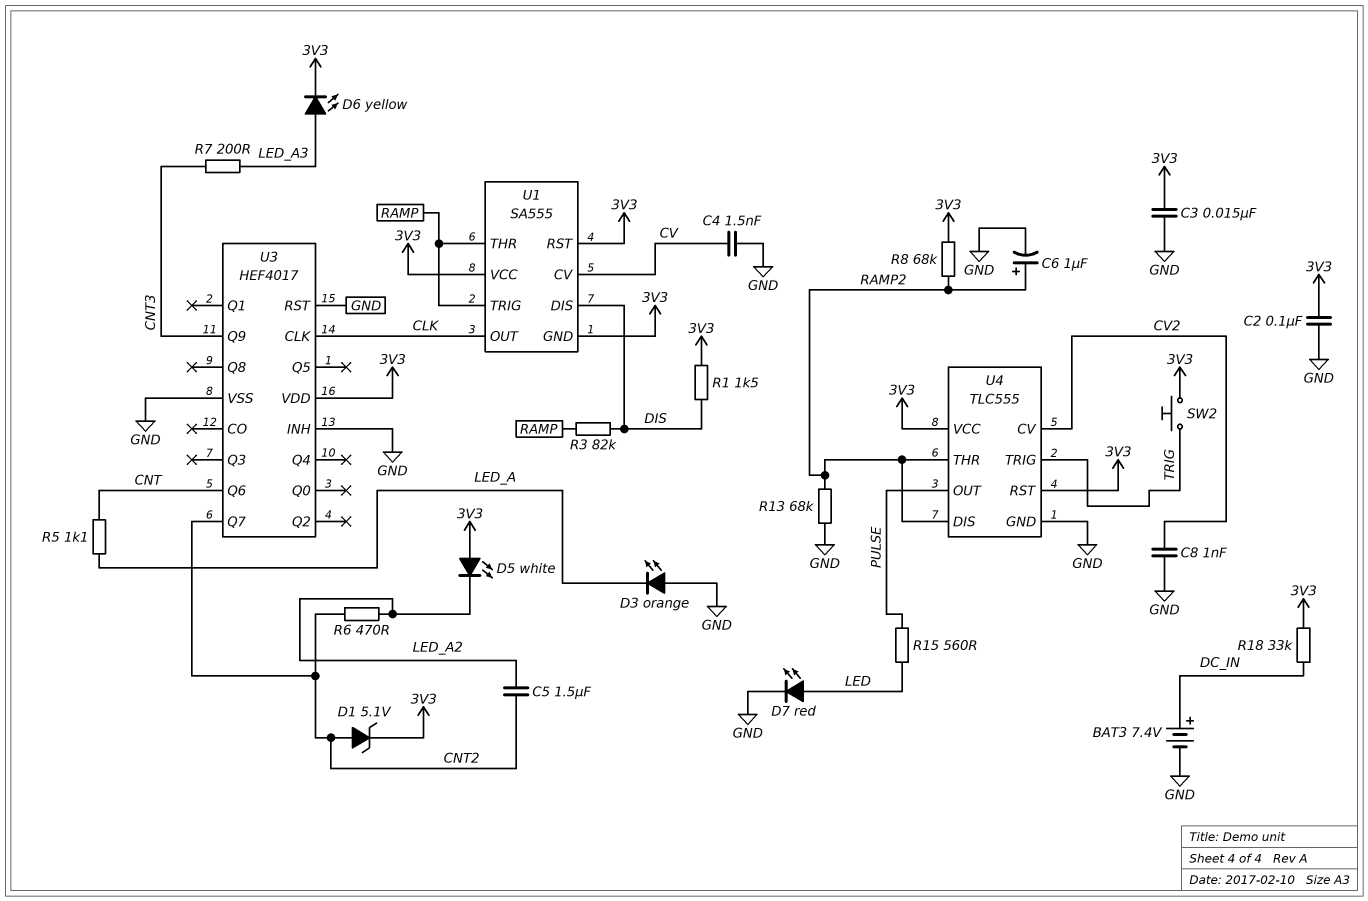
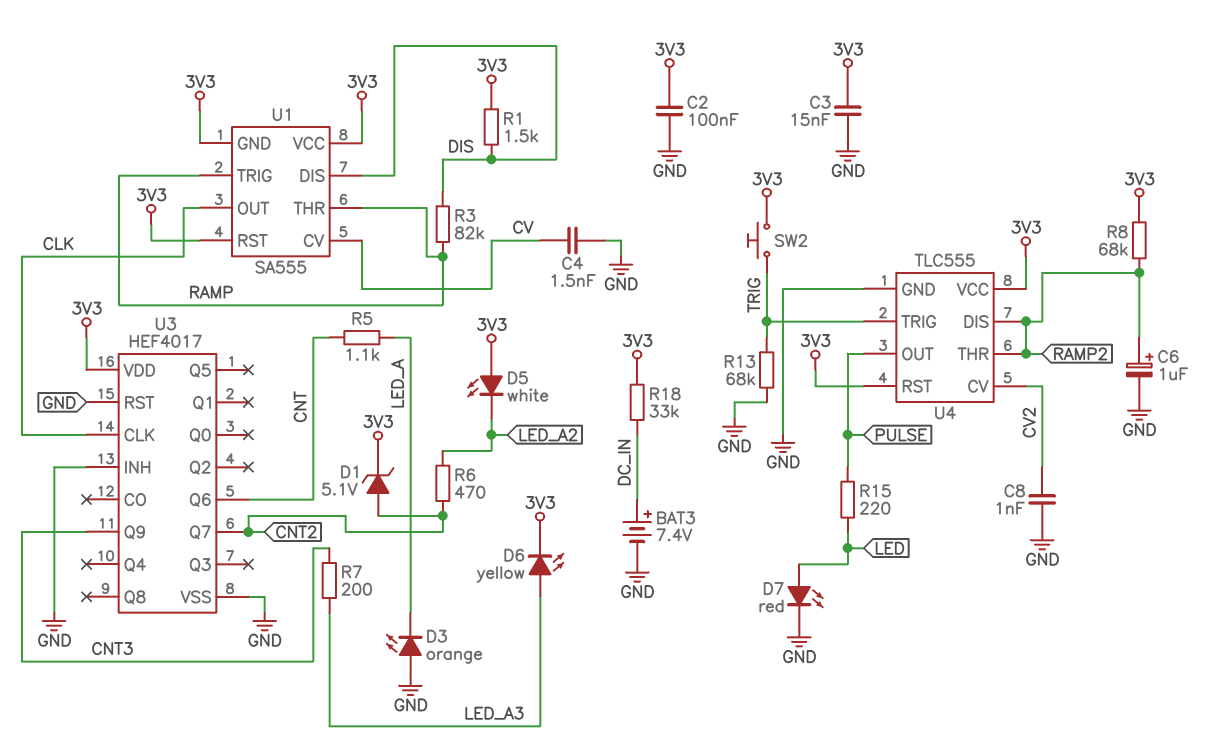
C5: 1.5uF (CNT2, LED_A2) -> none
R13: 68k (GND, RAMP2) -> 68k (GND, TRIG)
R15: 560 (LED, PULSE) -> 220 (LED, PULSE)

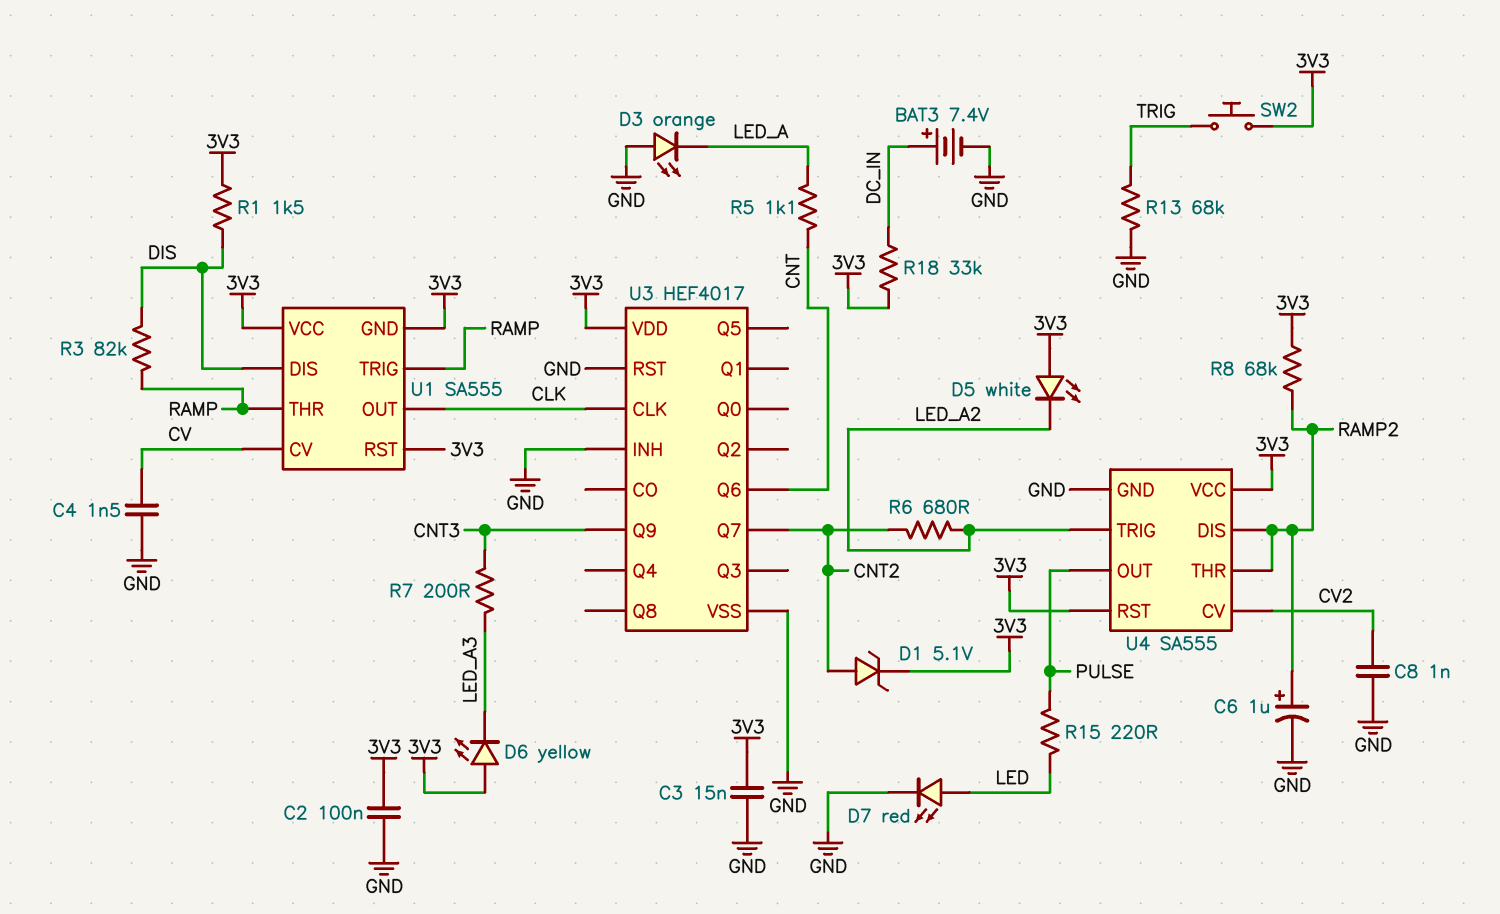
D6: LED yellow (A LED_A3, K 3V3) -> LED yellow (A 3V3, K LED_A3)
R6: 470 (CNT2, LED_A2) -> 680 (CNT2, LED_A2)
U4: TLC555 -> SA555
U4 pin TRIG: TRIG -> LED_A2

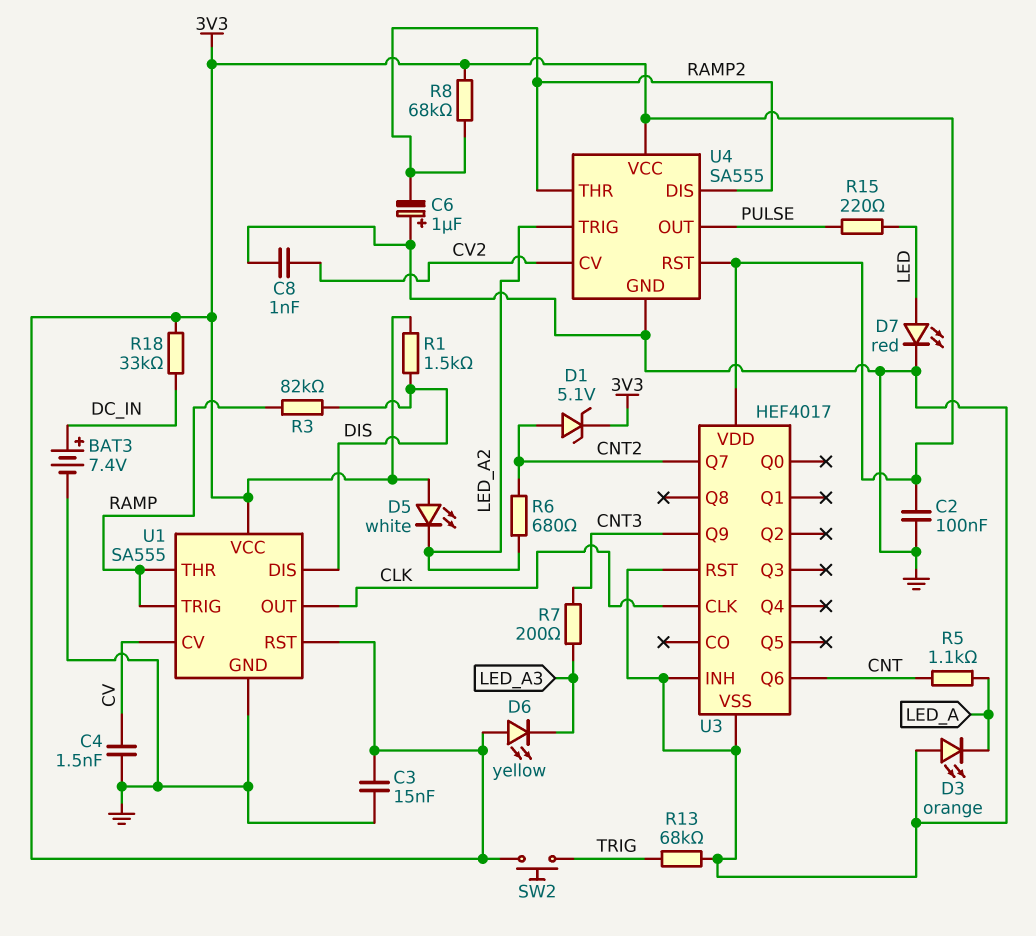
C6: 1uF (plus RAMP2, minus GND) -> 1uF (plus GND, minus RAMP2)
U1 pin GND: 3V3 -> GND

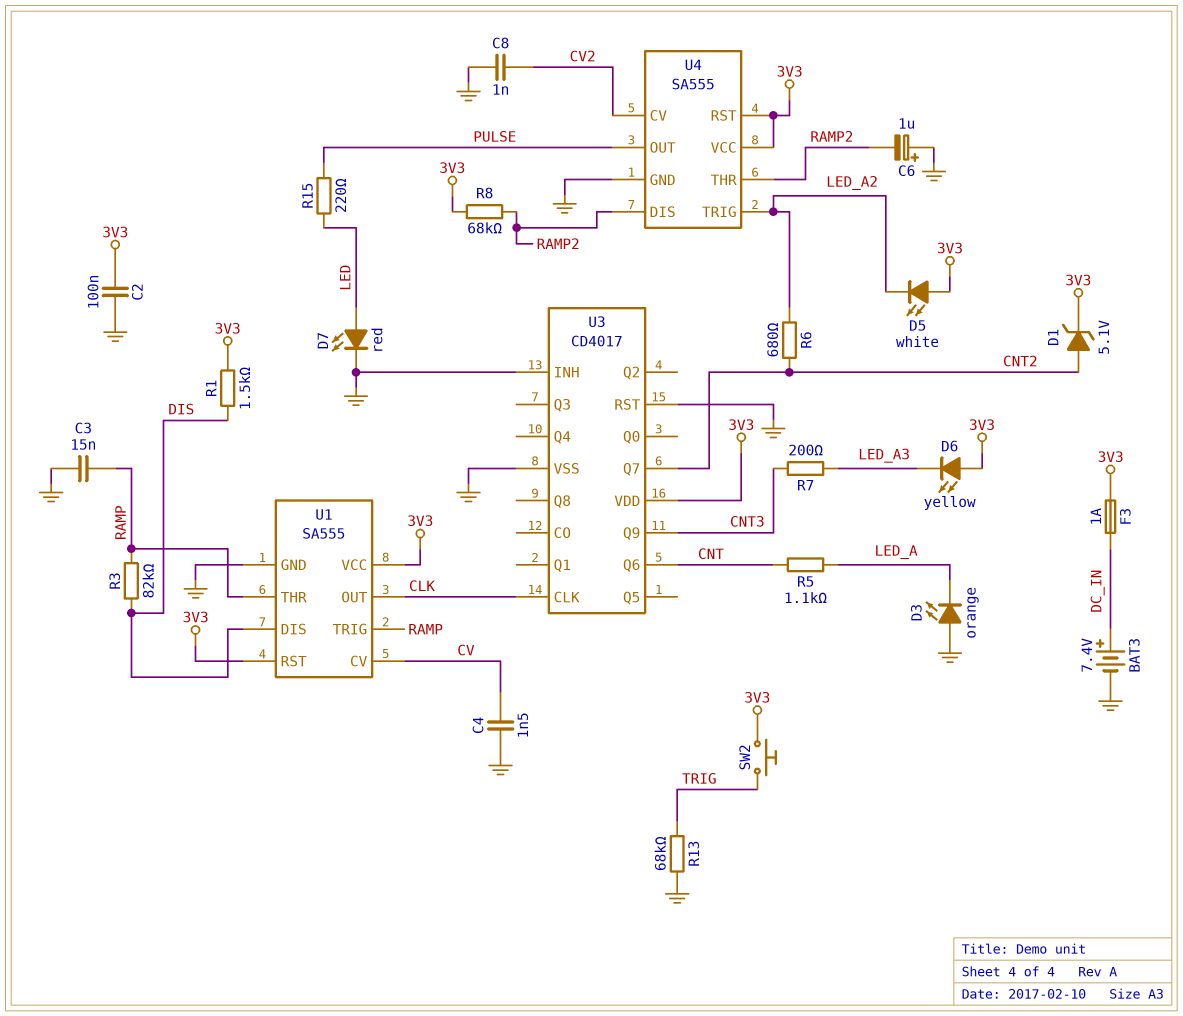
C3: 15nF (3V3, GND) -> 15nF (GND, RAMP)
F3: none -> 1A (3V3, DC_IN)
R18: 33k (3V3, DC_IN) -> none
U3: HEF4017 -> CD4017

